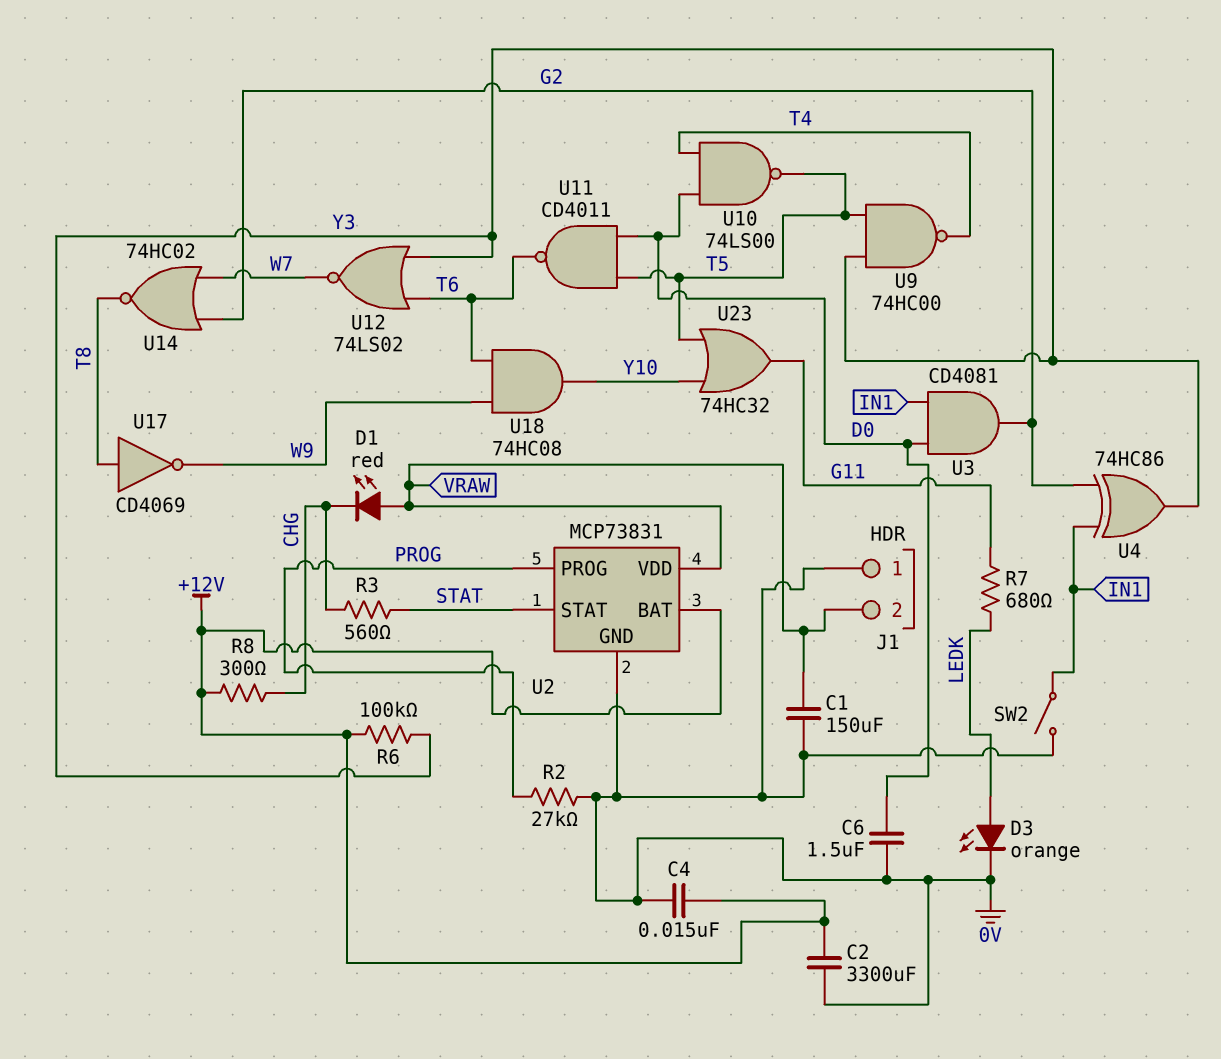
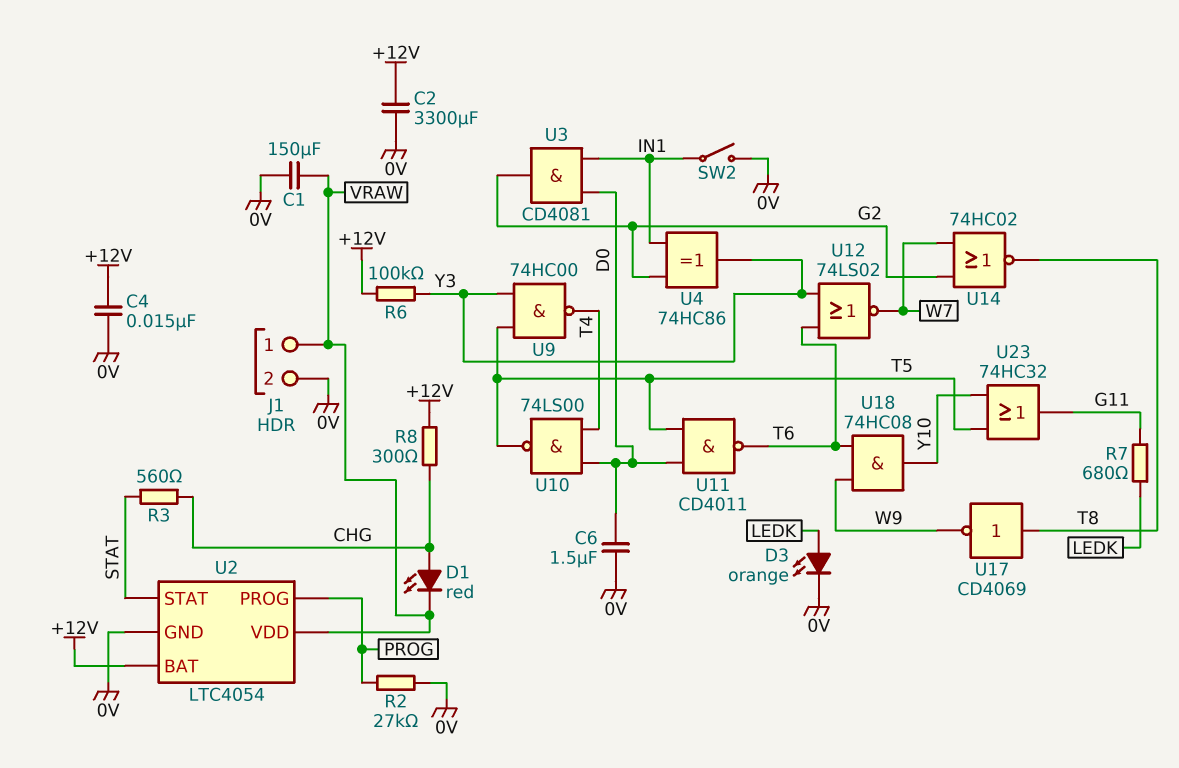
D1: LED red (A VRAW, K CHG) -> LED red (A CHG, K VRAW)
J1 pin 1: 0V -> VRAW
J1 pin 2: VRAW -> 0V
U2: MCP73831 -> LTC4054

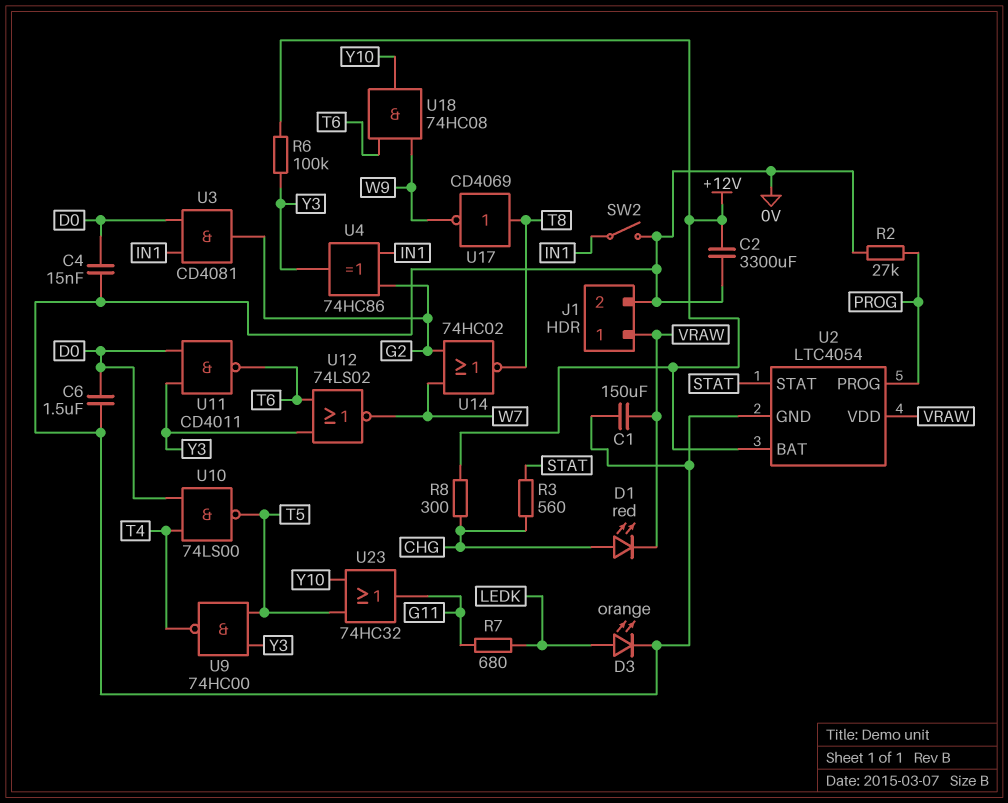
C4: 15nF (+12V, 0V) -> 15nF (0V, D0)
U11: NAND CD4011 (in D0, in T5, out T6) -> NAND CD4011 (in D0, in Y3, out T6)

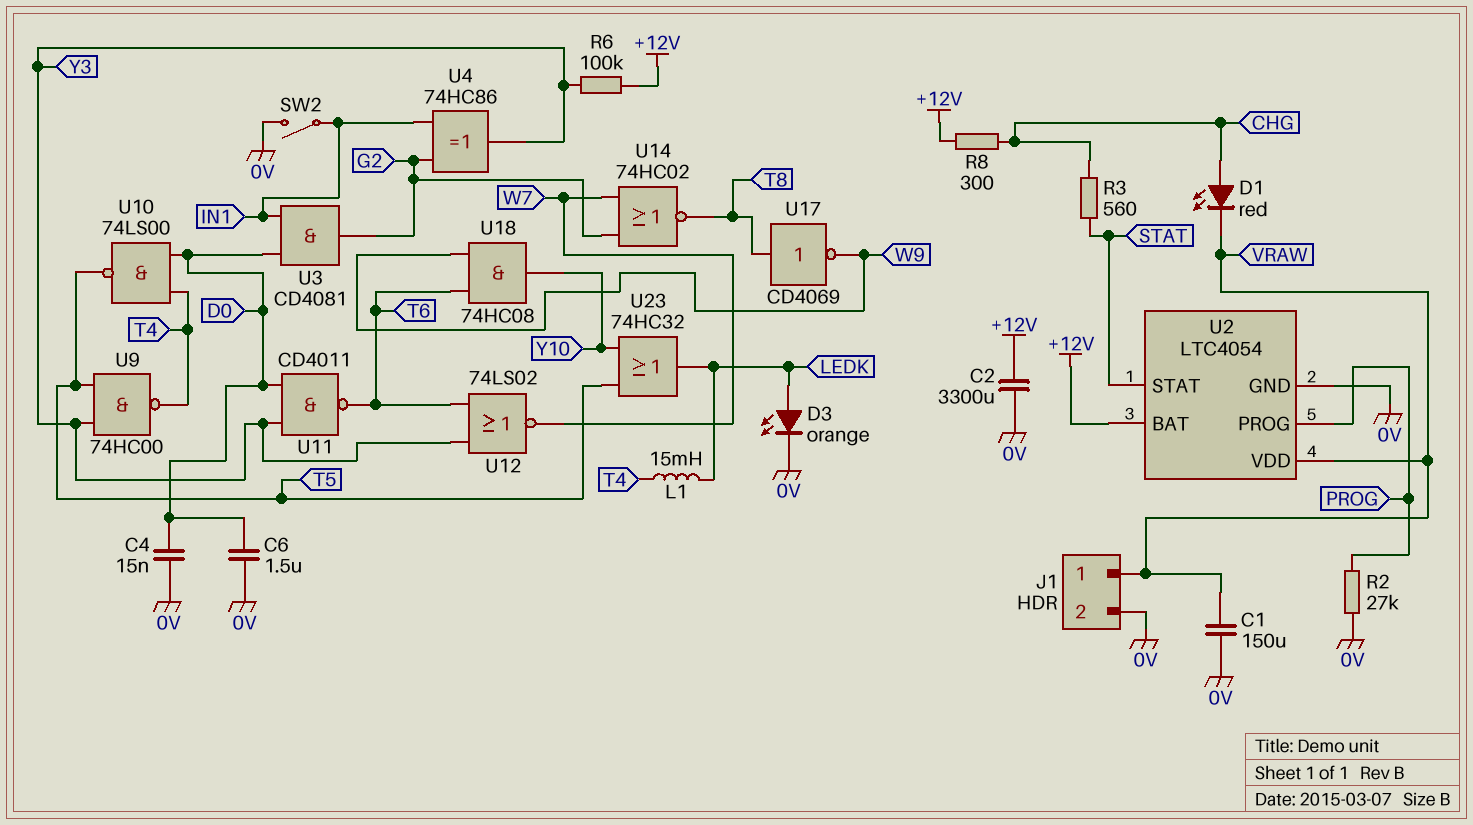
L1: none -> 15mH (LEDK, T4)
R7: 680 (G11, LEDK) -> none
U23: OR 74HC32 (in T5, in Y10, out G11) -> OR 74HC32 (in T5, in Y10, out LEDK)

